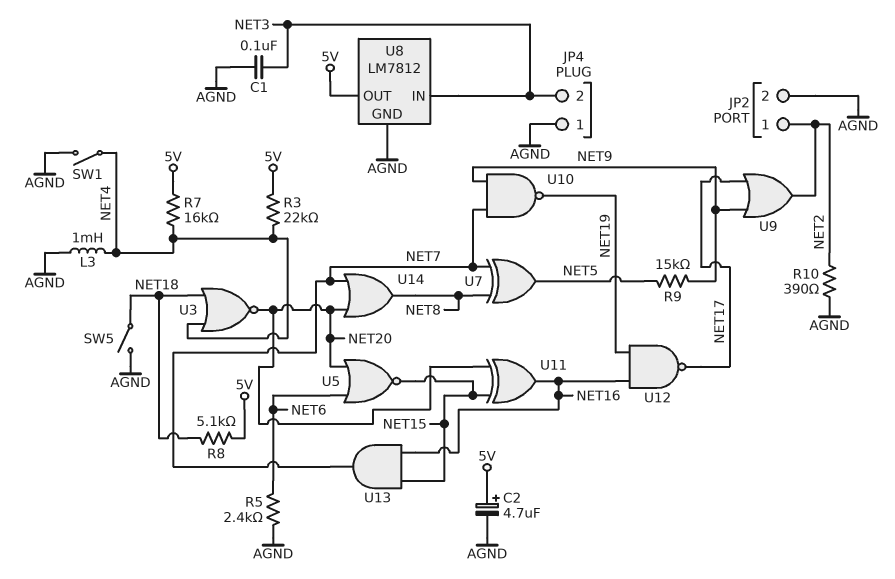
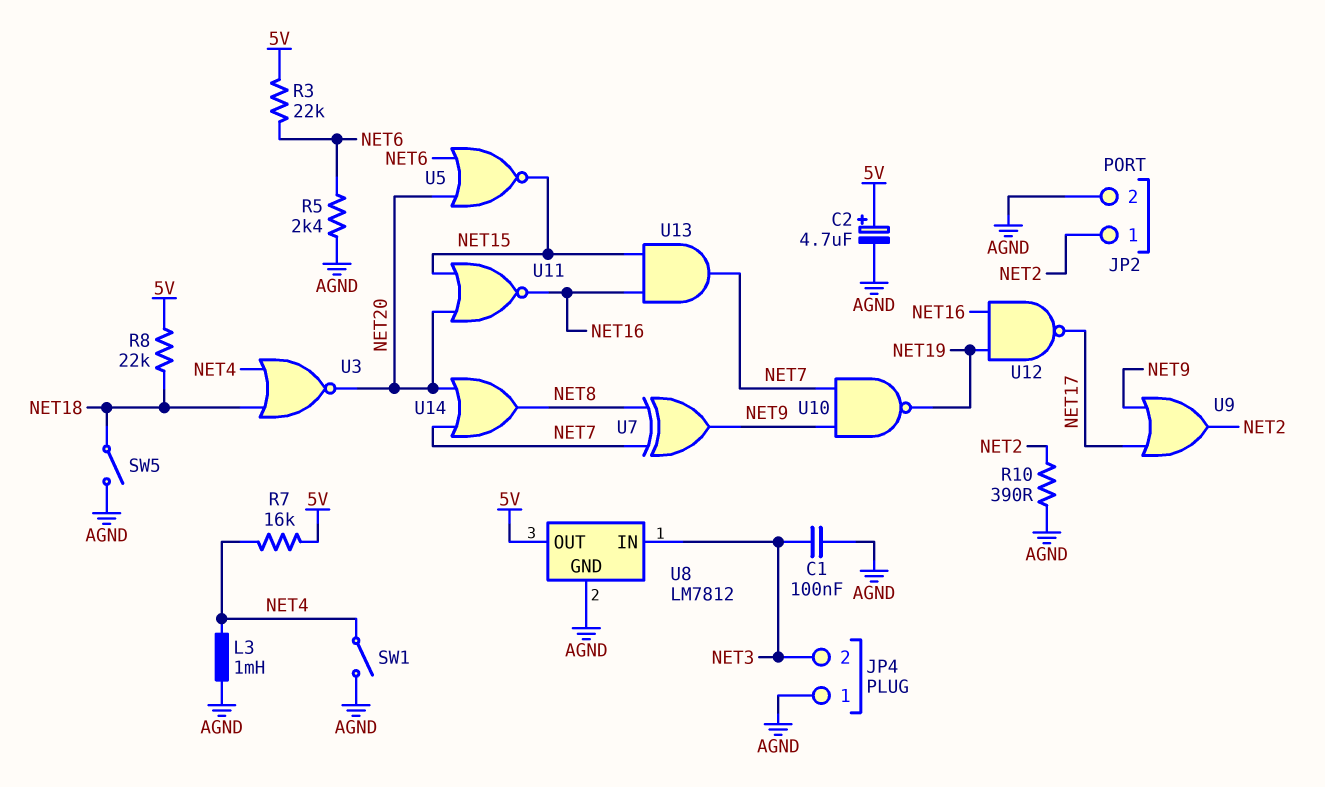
R3: 22k (5V, NET4) -> 22k (5V, NET6)
R8: 5.1k (5V, NET18) -> 22k (5V, NET18)
R9: 15k (NET5, NET9) -> none
U7: XOR (in NET7, in NET8, out NET5) -> XOR (in NET7, in NET8, out NET9)
U11: XOR (in NET15, in NET20, out NET16) -> NOR (in NET15, in NET20, out NET16)

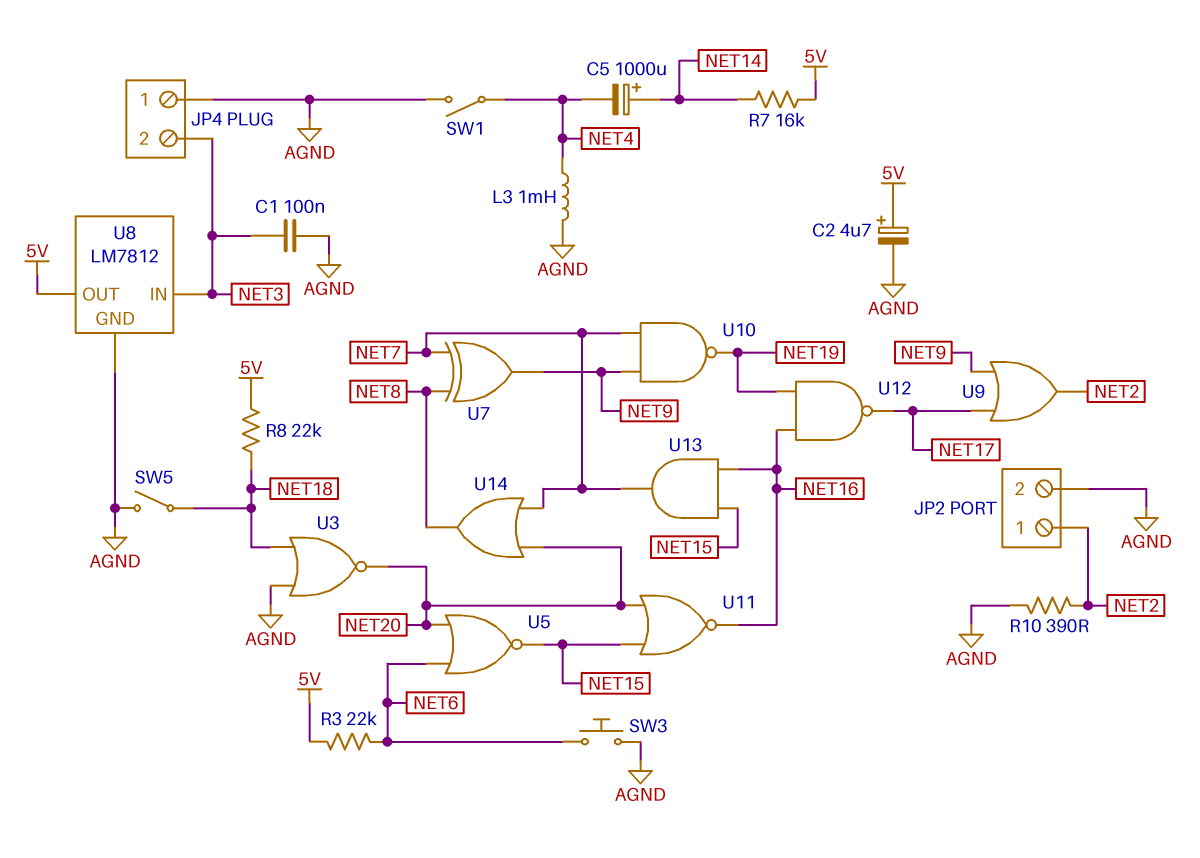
C5: none -> 1000uF (plus NET14, minus NET4)
R5: 2.4k (AGND, NET6) -> none
R7: 16k (5V, NET4) -> 16k (5V, NET14)
SW3: none -> button (AGND, NET6)
U3: NOR (in NET4, in NET18, out NET20) -> NOR (in AGND, in NET18, out NET20)

